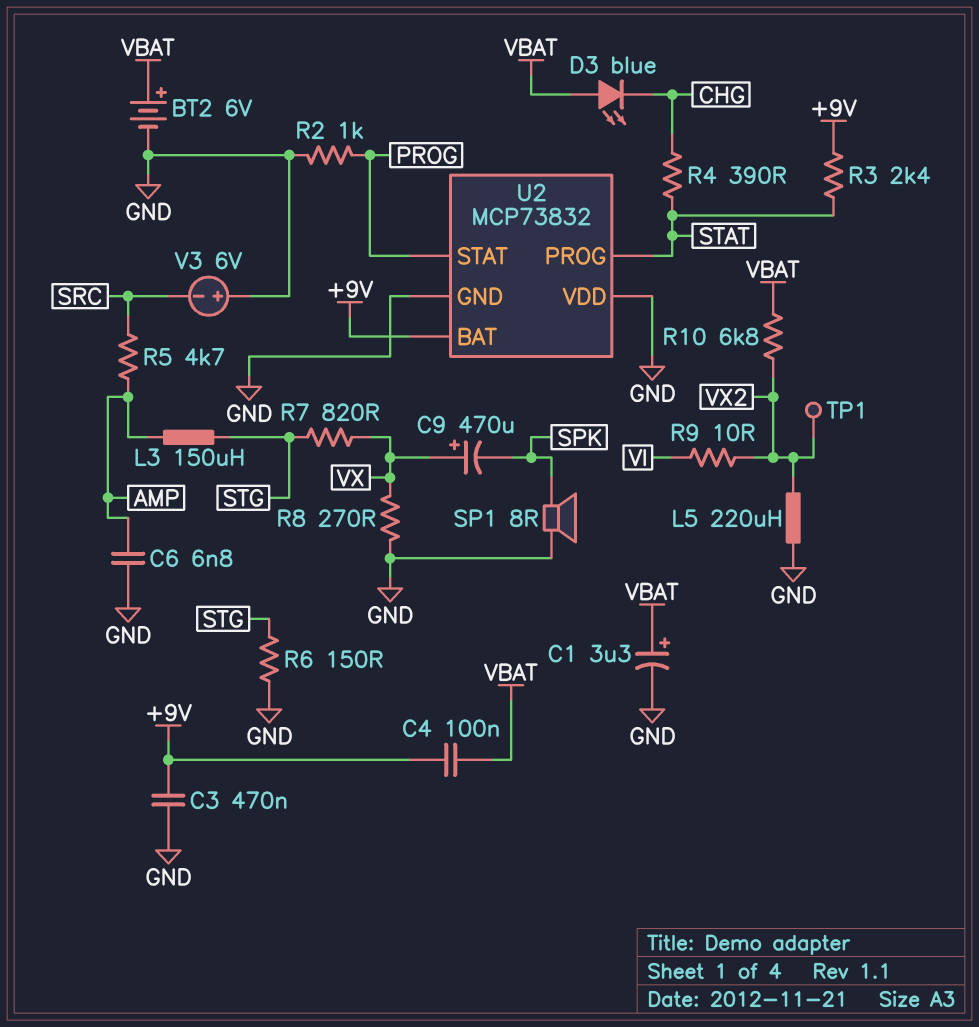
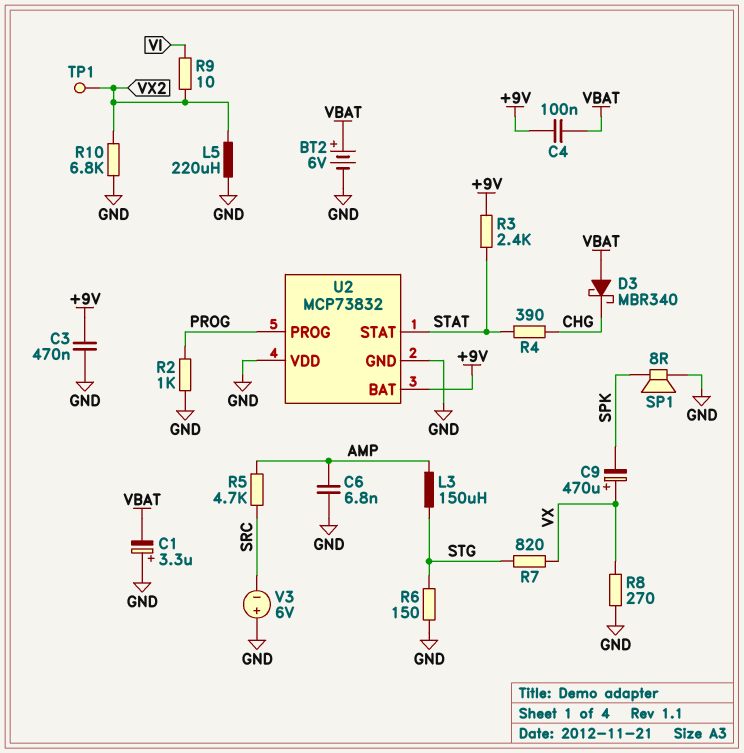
C1: 3.3uF (plus VBAT, minus GND) -> 3.3uF (plus GND, minus VBAT)
D3: LED blue (A VBAT, K CHG) -> schottky MBR340 (A VBAT, K CHG)
R10: 6.8k (VBAT, VX2) -> 6.8k (GND, VX2)
U2 pin PROG: STAT -> PROG
U2 pin STAT: PROG -> STAT

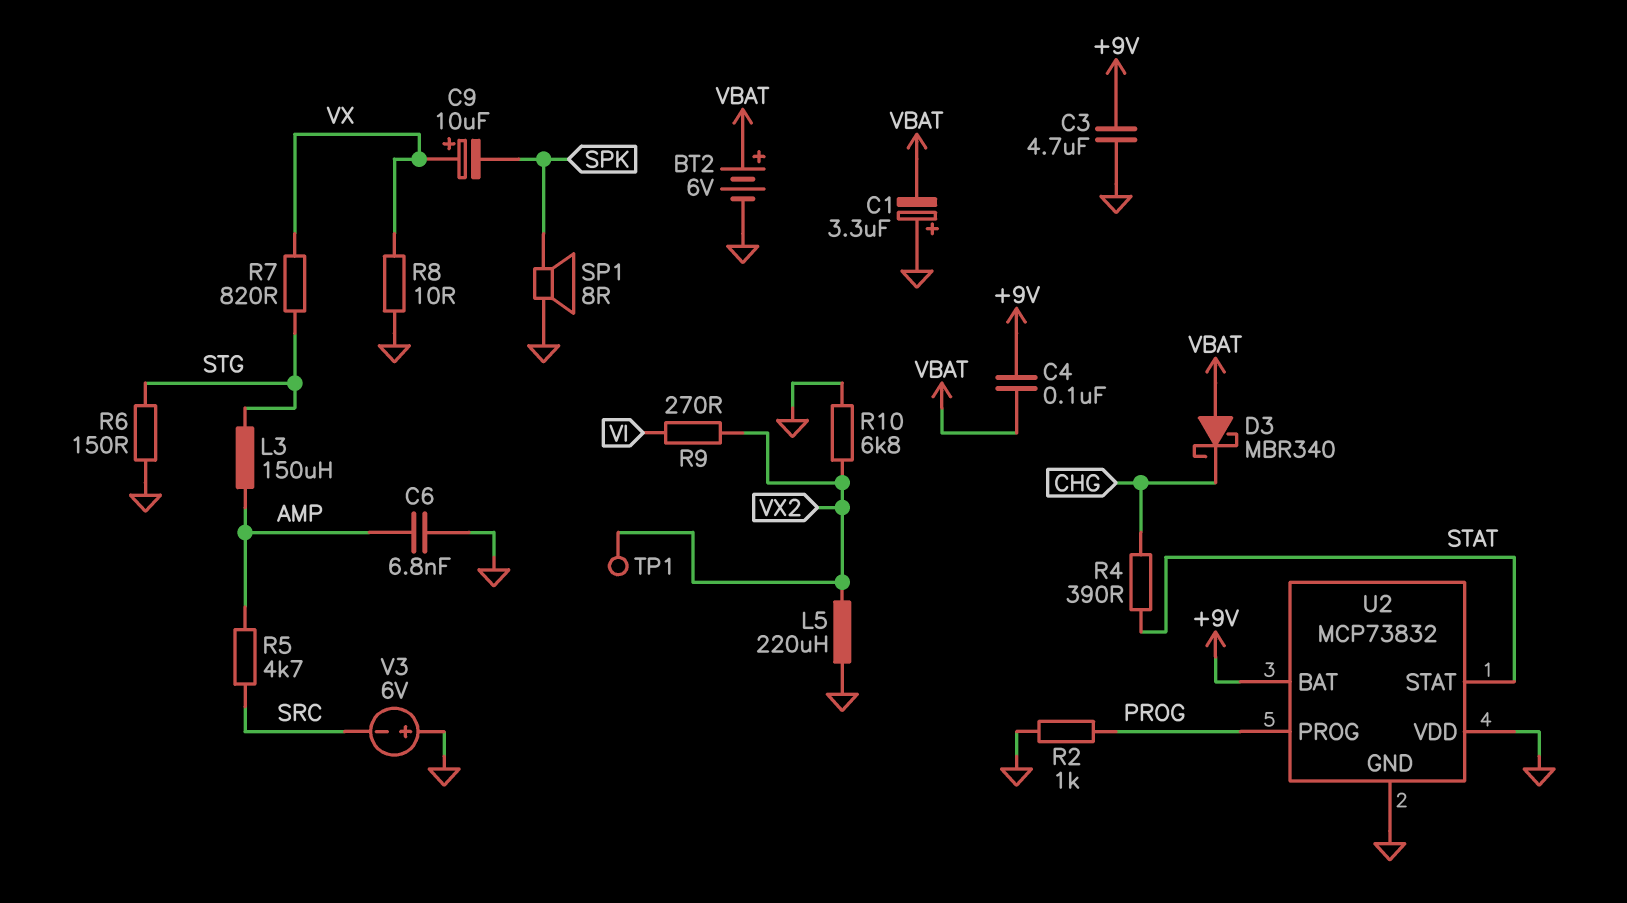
C3: 470nF (+9V, GND) -> 4.7uF (+9V, GND)
C9: 470uF (plus VX, minus SPK) -> 10uF (plus VX, minus SPK)
R3: 2.4k (+9V, STAT) -> none
R8: 270 (GND, VX) -> 10 (GND, VX)
R9: 10 (VI, VX2) -> 270 (VI, VX2)

